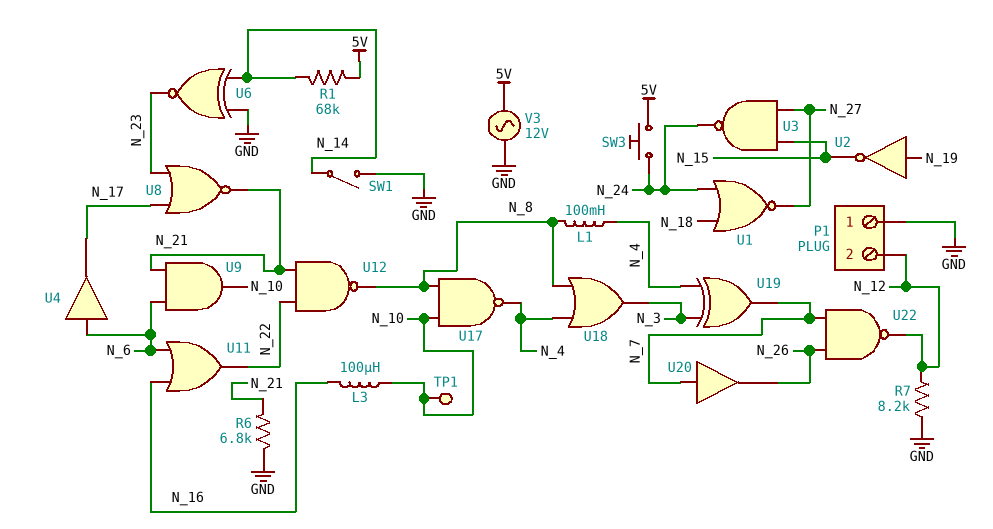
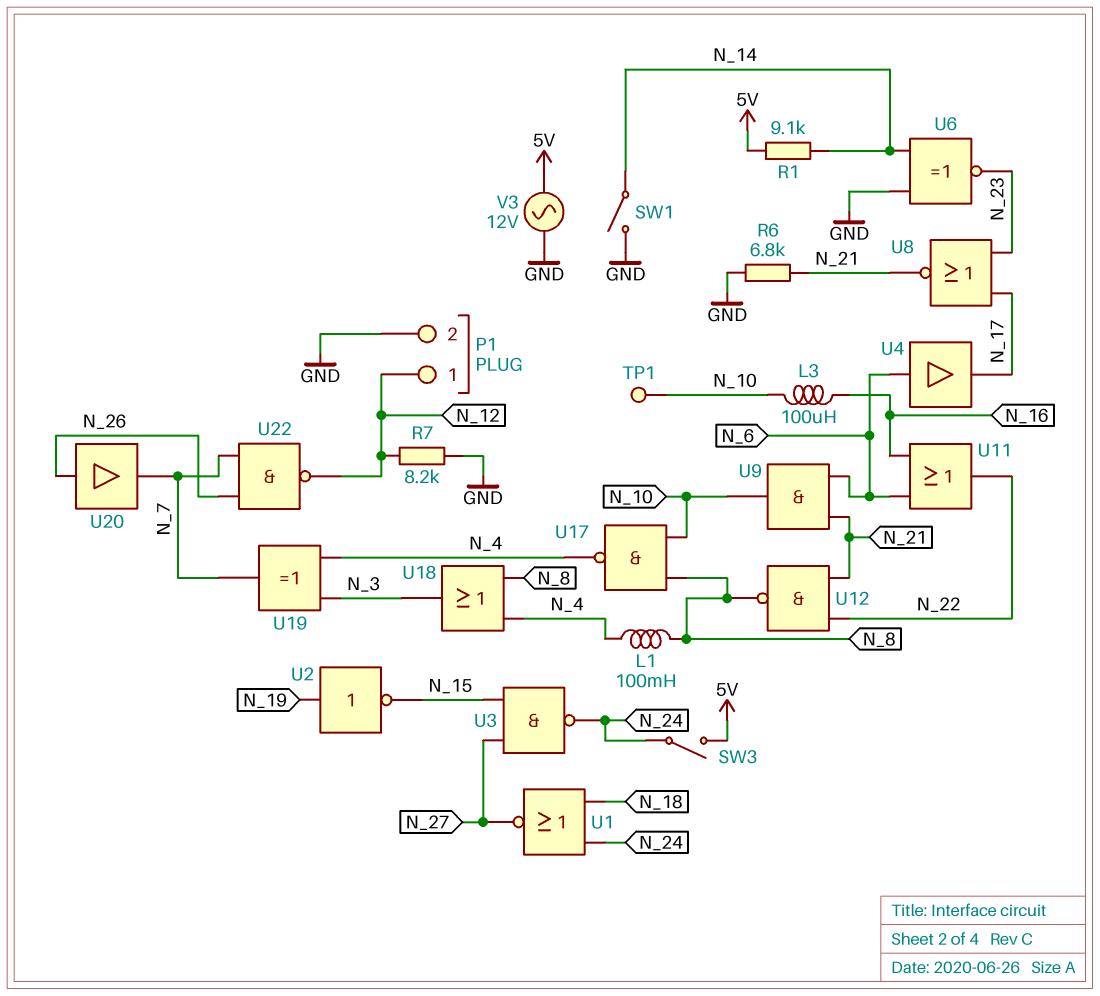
P1 pin 1: GND -> N_12
P1 pin 2: N_12 -> GND
R1: 68k (5V, N_14) -> 9.1k (5V, N_14)
SW3: button (5V, N_24) -> switch (5V, N_24)
U20: buffer (in N_7, out N_26) -> buffer (in N_26, out N_7)

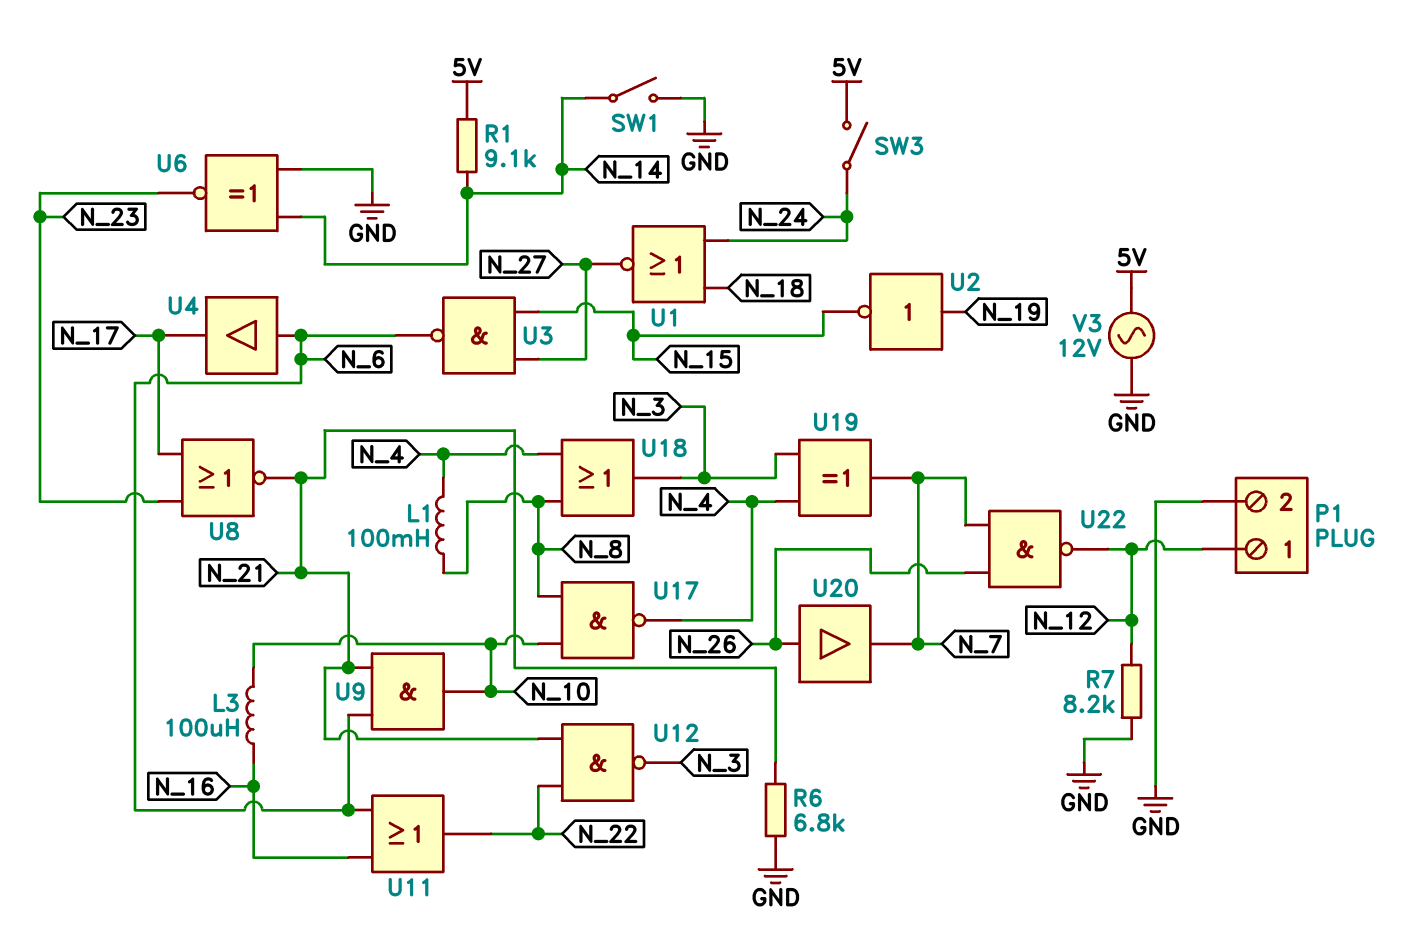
TP1: test point (N_10) -> none
U3: NAND (in N_15, in N_27, out N_24) -> NAND (in N_15, in N_27, out N_6)
U12: NAND (in N_21, in N_22, out N_8) -> NAND (in N_21, in N_22, out N_3)

